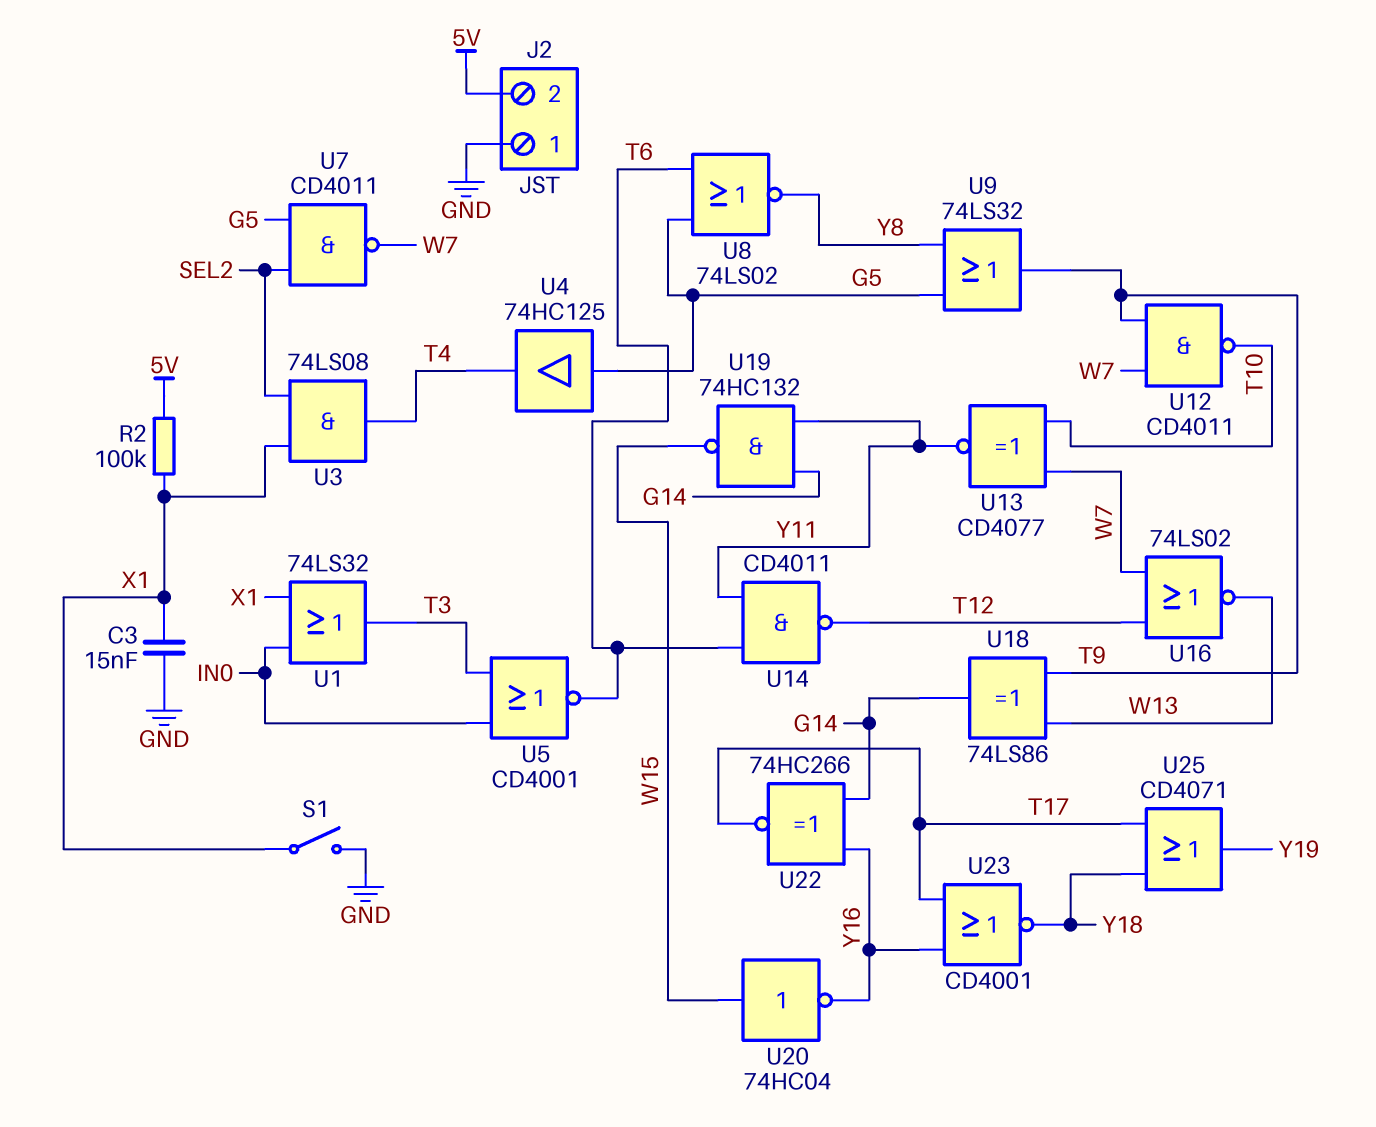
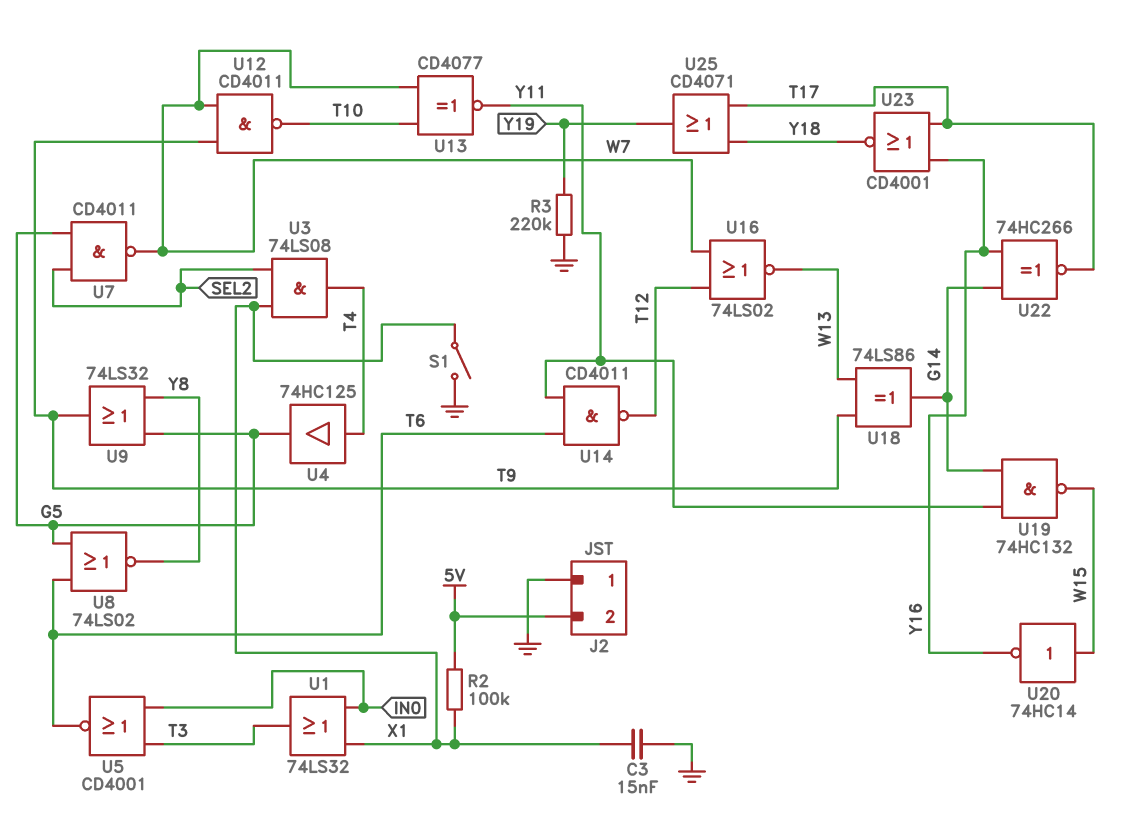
R3: none -> 220k (GND, Y19)
U4: buffer 74HC125 (in G5, out T4) -> buffer 74HC125 (in T4, out G5)
U20: NOT 74HC04 (in W15, out Y16) -> NOT 74HC14 (in W15, out Y16)

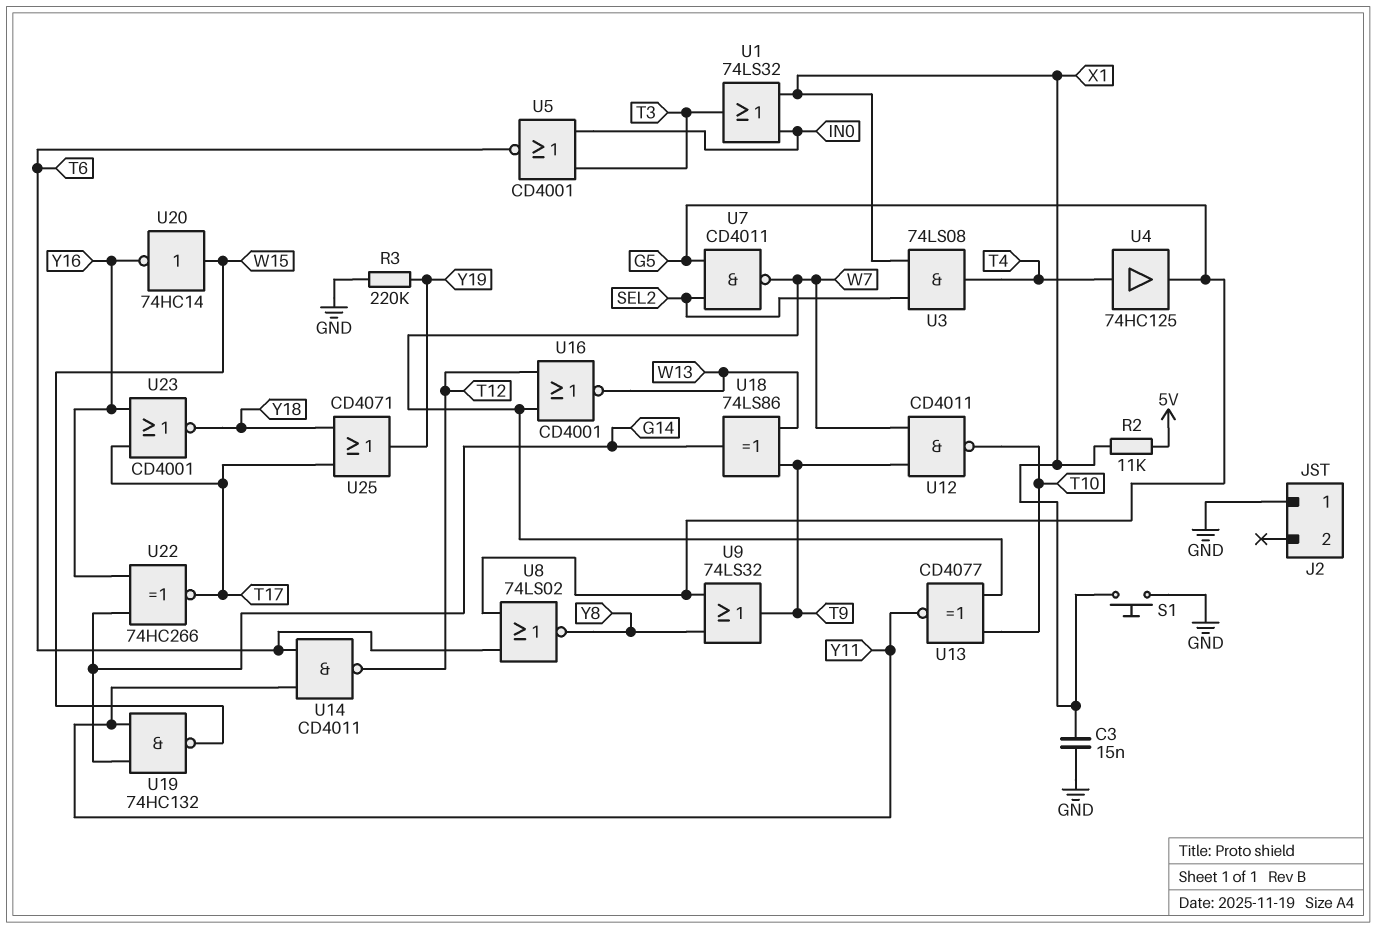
J2 pin 2: 5V -> none
R2: 100k (5V, X1) -> 11k (5V, X1)
S1: switch (GND, X1) -> button (GND, X1)
U16: NOR 74LS02 (in T12, in W7, out W13) -> NOR CD4001 (in T12, in W7, out W13)

